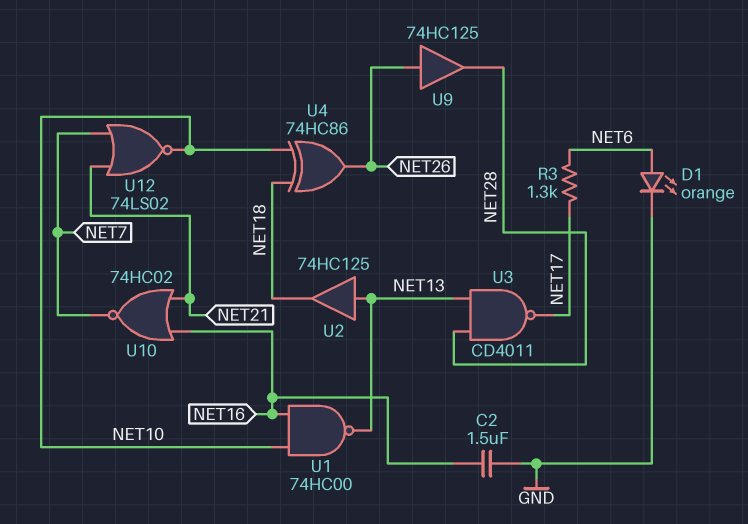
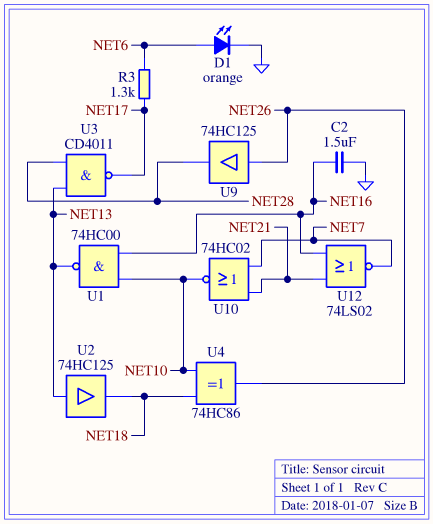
U10: NOR 74HC02 (in NET16, in NET21, out NET7) -> NOR 74HC02 (in NET7, in NET21, out NET10)
U12: NOR 74LS02 (in NET7, in NET21, out NET10) -> NOR 74LS02 (in NET16, in NET21, out NET7)

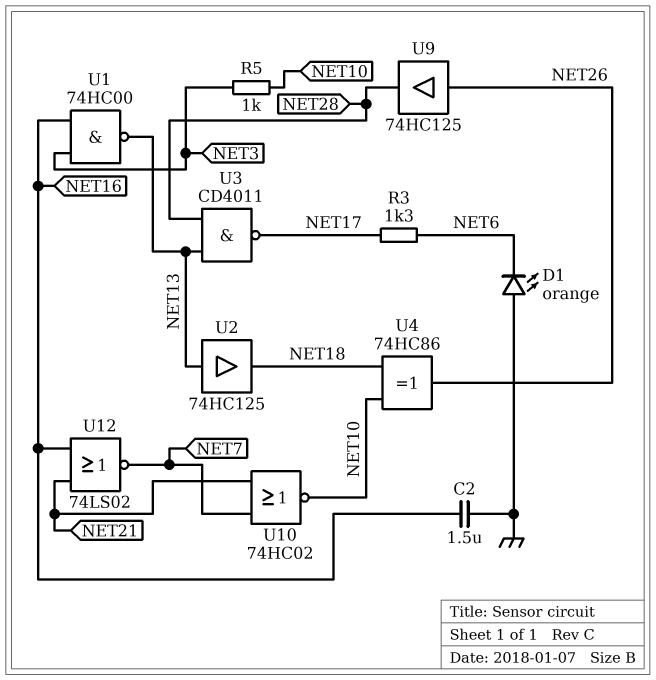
D1: LED orange (A NET6, K GND) -> LED orange (A GND, K NET6)
R5: none -> 1k (NET3, NET10)
U1: NAND 74HC00 (in NET10, in NET16, out NET13) -> NAND 74HC00 (in NET3, in NET16, out NET13)

